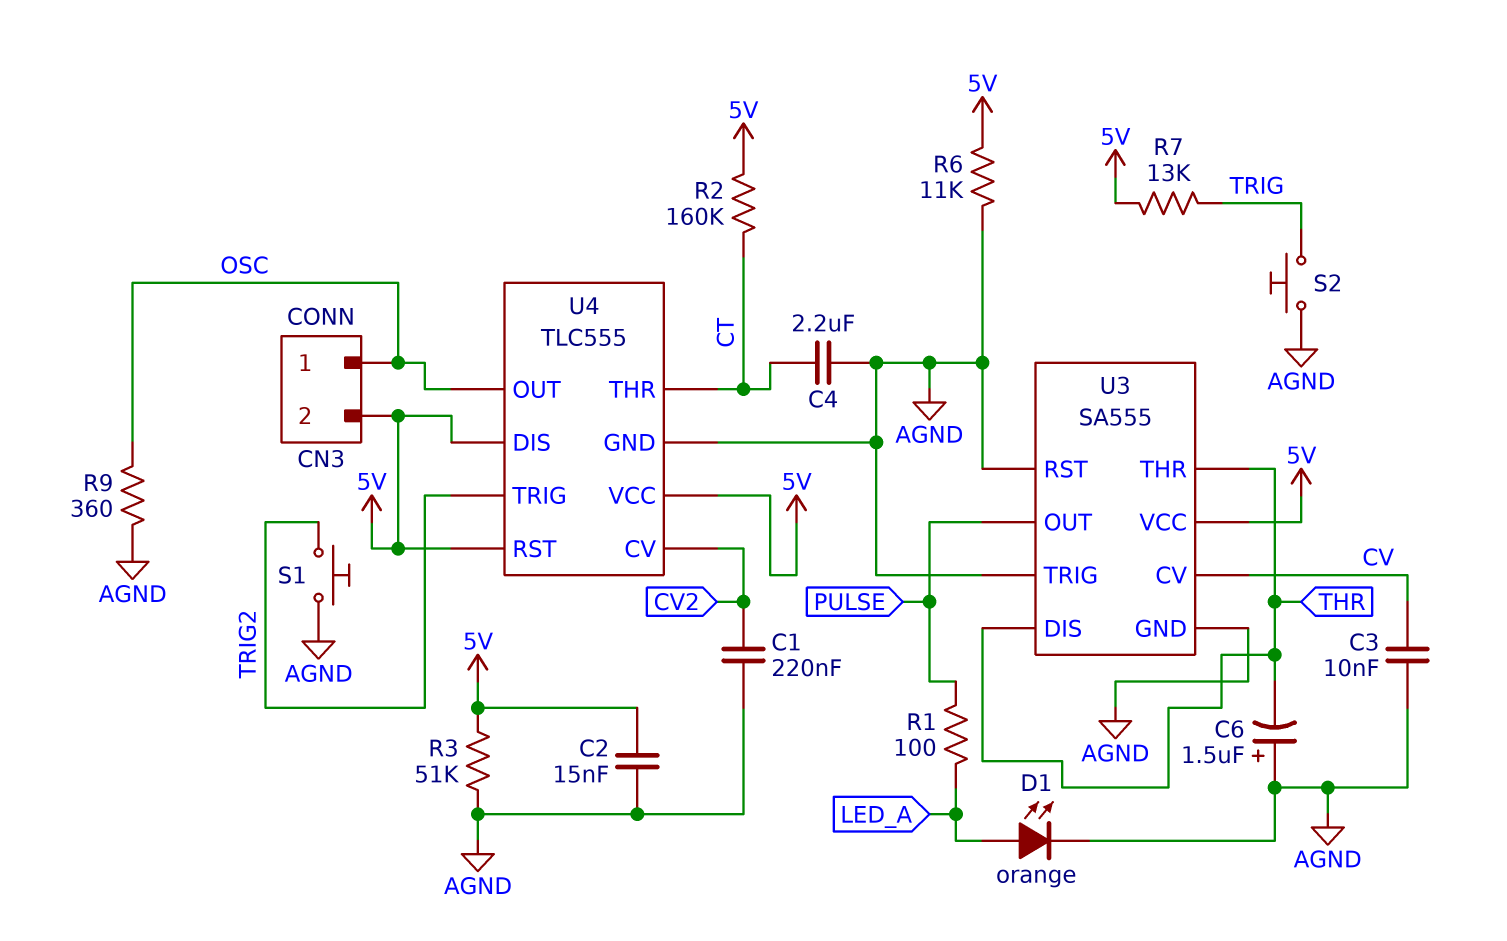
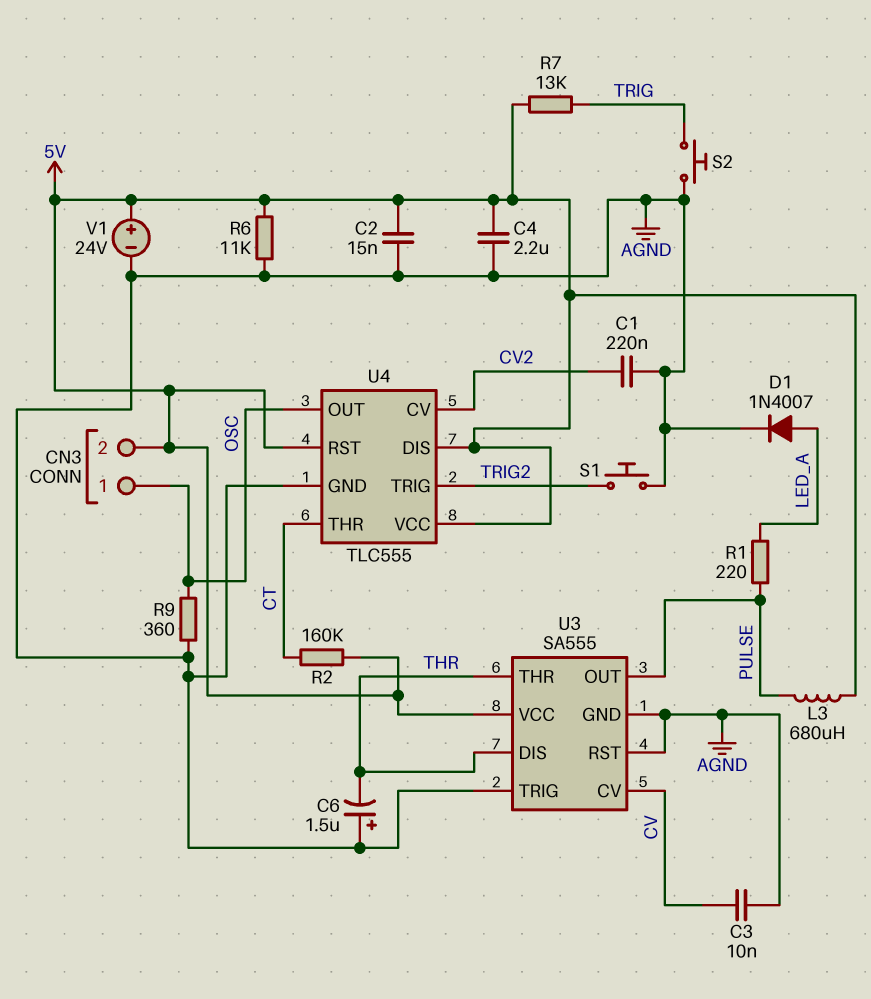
C4: 2.2uF (AGND, CT) -> 2.2uF (5V, AGND)
D1: LED orange (A LED_A, K AGND) -> diode 1N4007 (A LED_A, K AGND)
L3: none -> 680uH (5V, PULSE)
R1: 100 (LED_A, PULSE) -> 220 (LED_A, PULSE)
R3: 51k (5V, AGND) -> none
V1: none -> 24V (plus 5V, minus AGND)

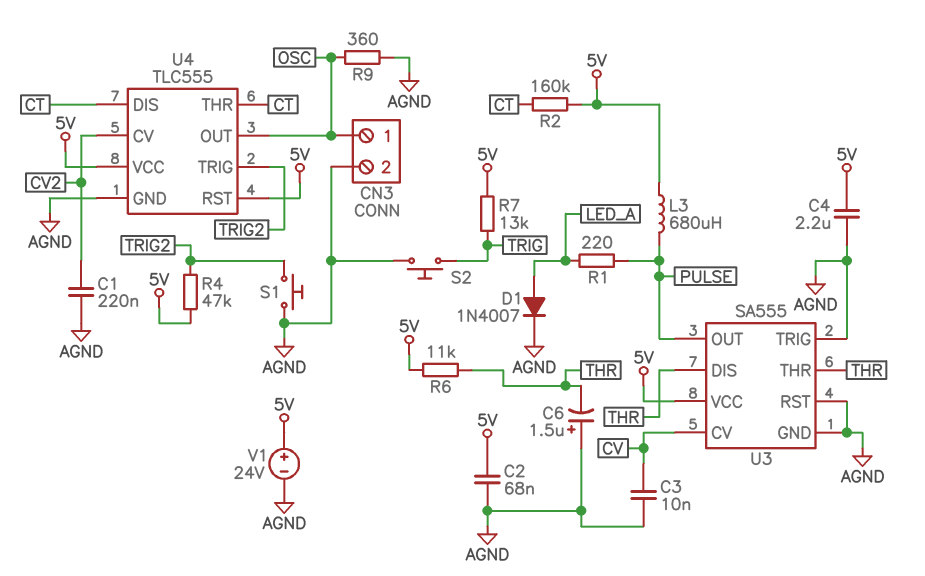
C2: 15nF (5V, AGND) -> 68nF (5V, AGND)
CN3 pin 2: 5V -> AGND
R4: none -> 47k (5V, TRIG2)
R6: 11k (5V, AGND) -> 11k (5V, THR)
U4 pin DIS: 5V -> CT

